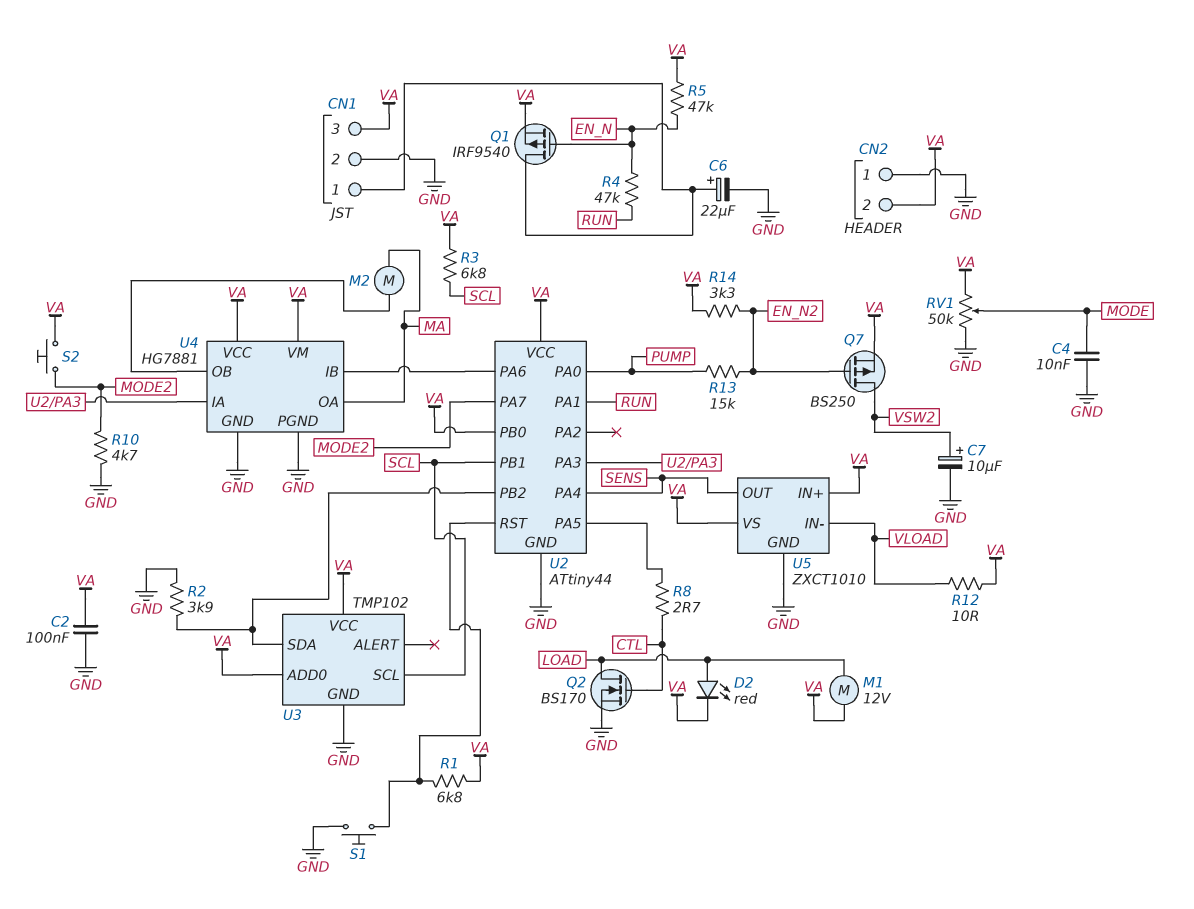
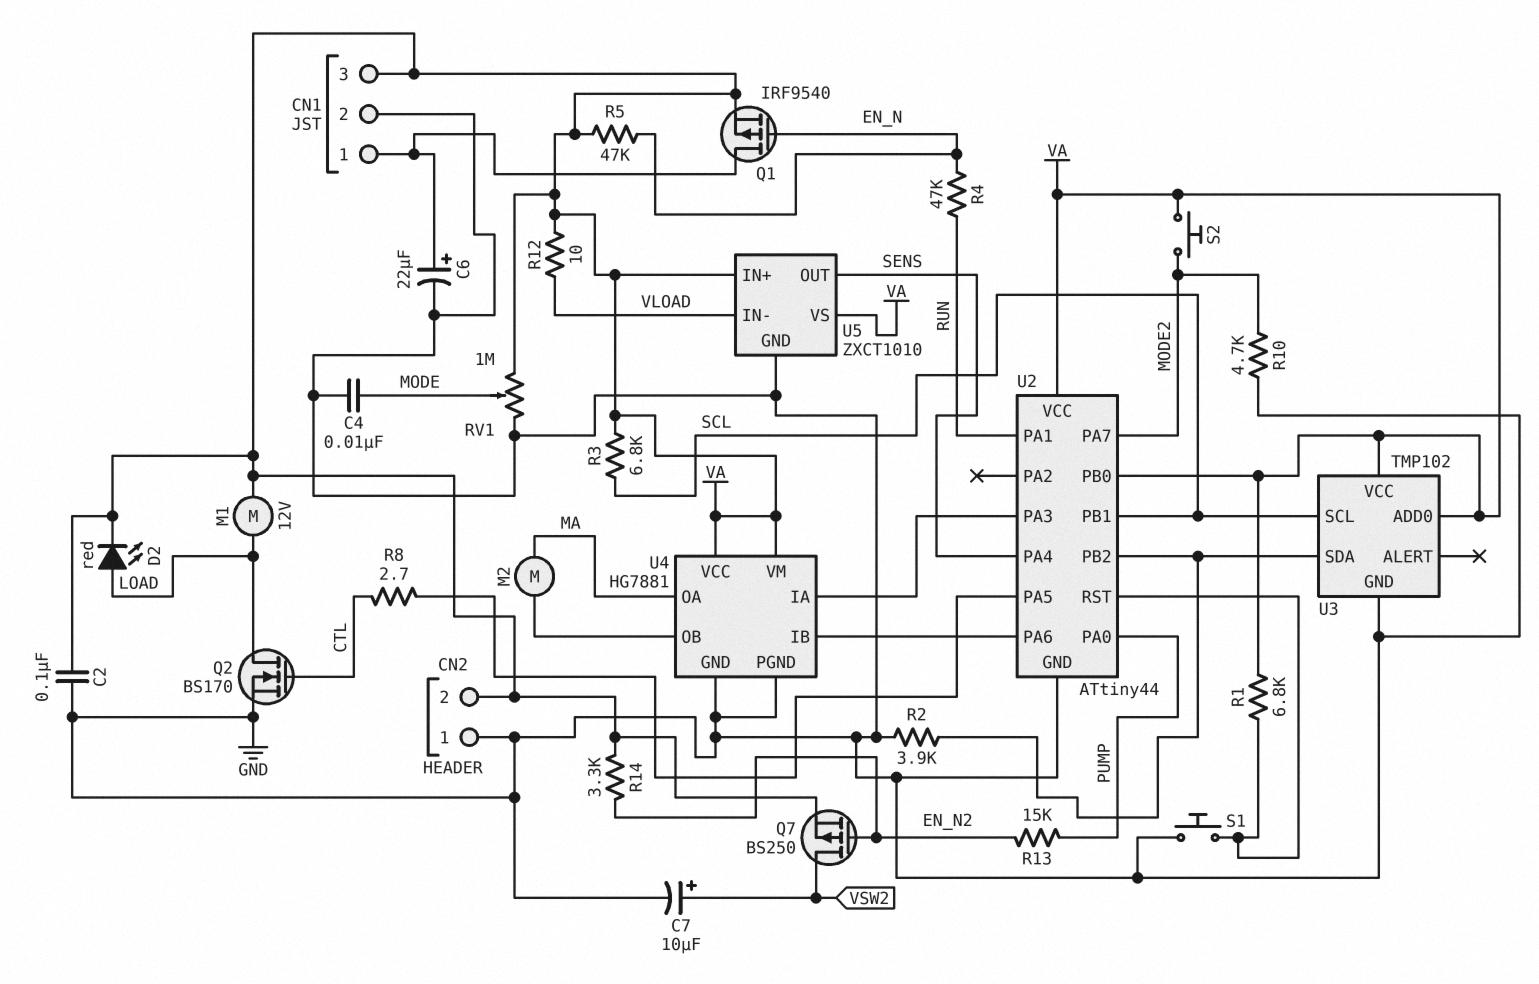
RV1: 50k (GND, VA, wiper MODE) -> 1M (GND, VA, wiper MODE)

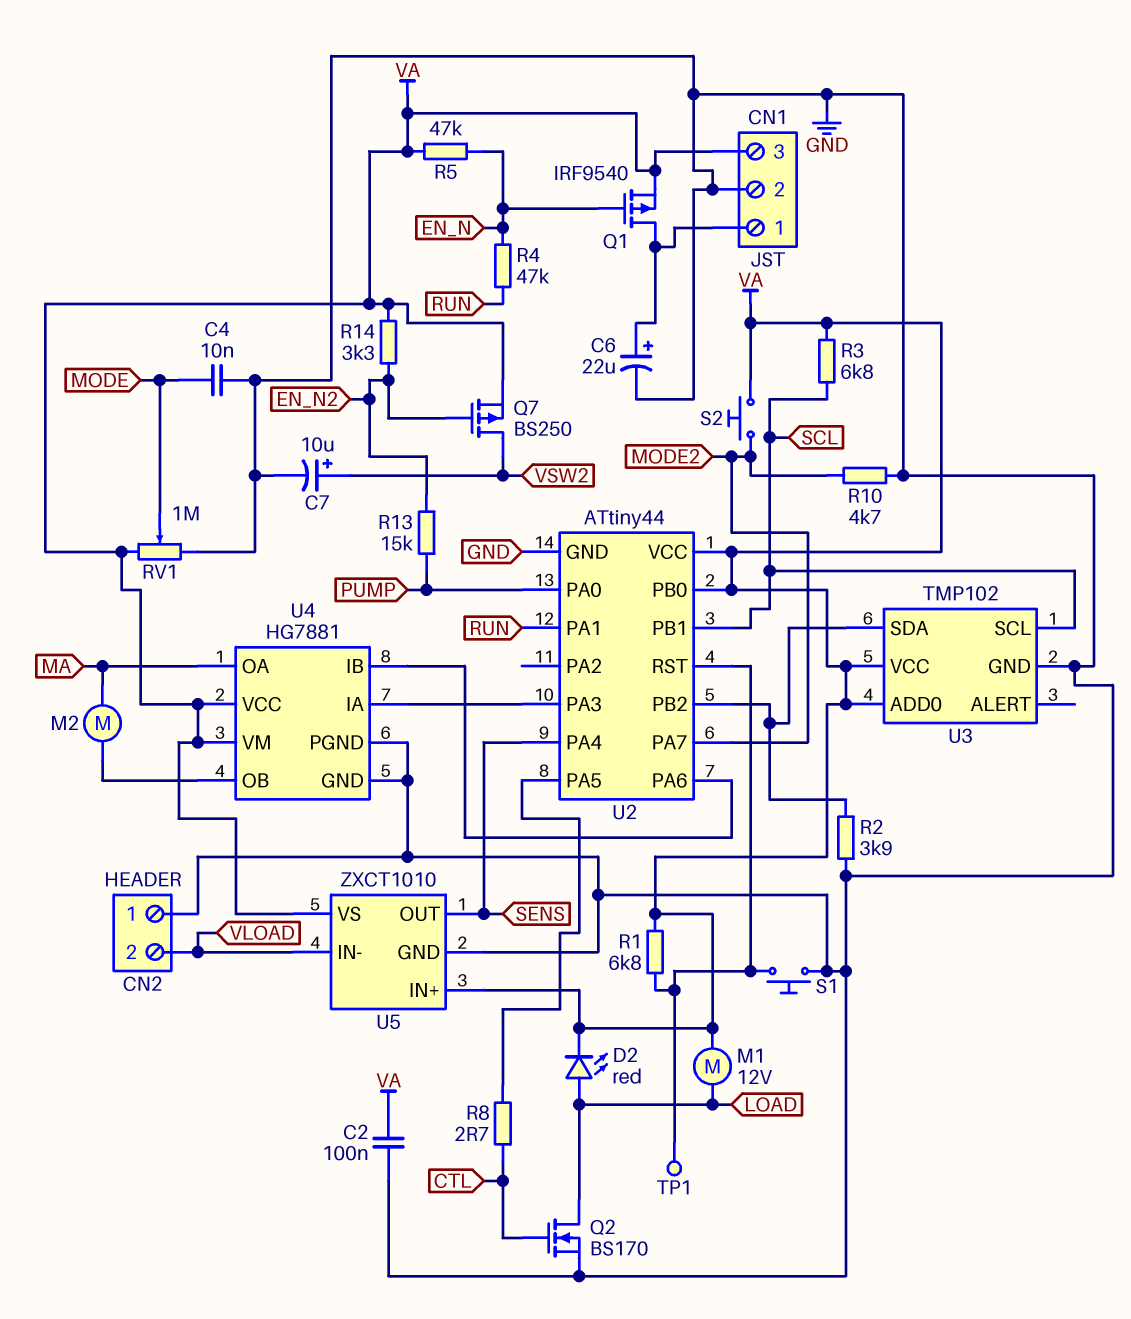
CN2 pin 2: VA -> VLOAD
R12: 10 (VA, VLOAD) -> none
TP1: none -> test point (U2/RST)

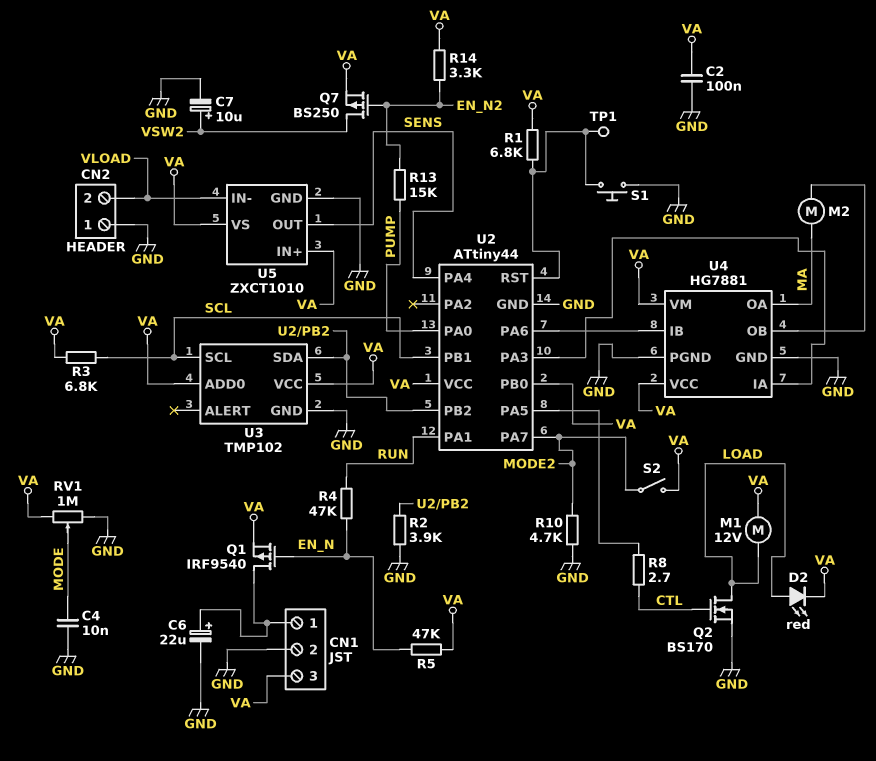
S2: button (MODE2, VA) -> switch (MODE2, VA)

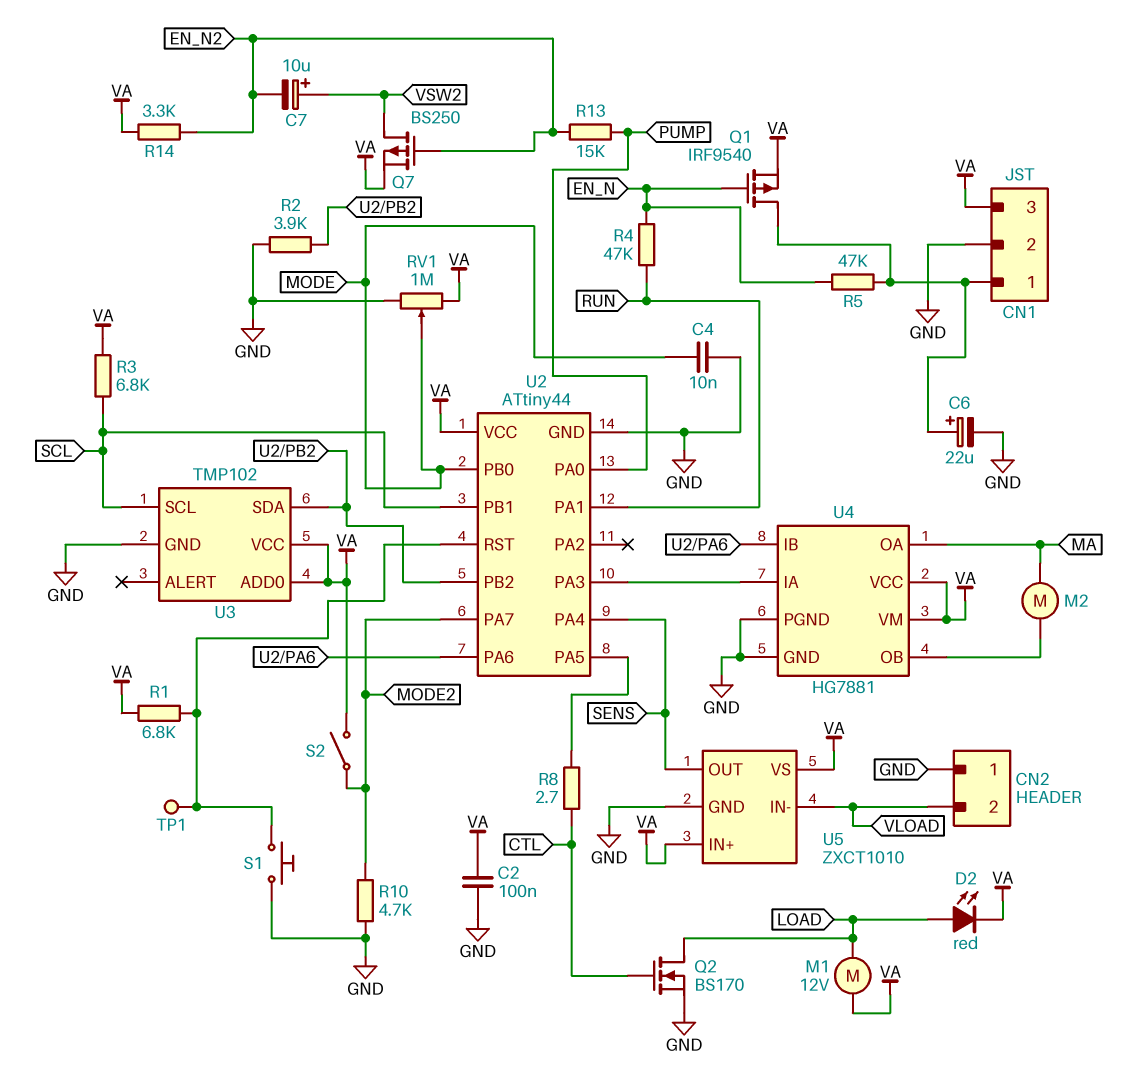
C7: 10uF (plus VSW2, minus GND) -> 10uF (plus VSW2, minus EN_N2)
R5: 47k (EN_N, VA) -> 47k (CN1/1, EN_N)
U2 pin PB0: VA -> MODE

